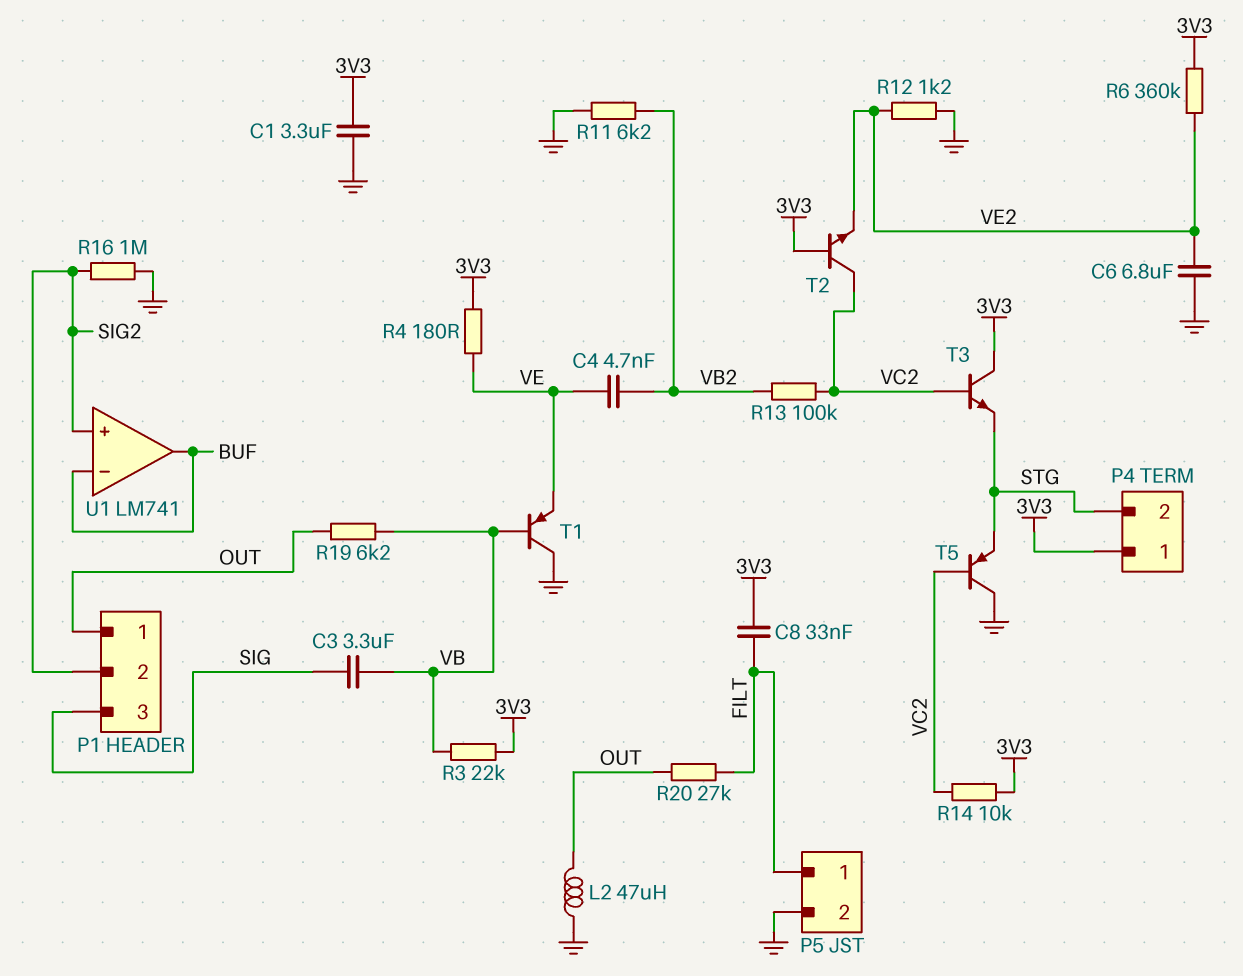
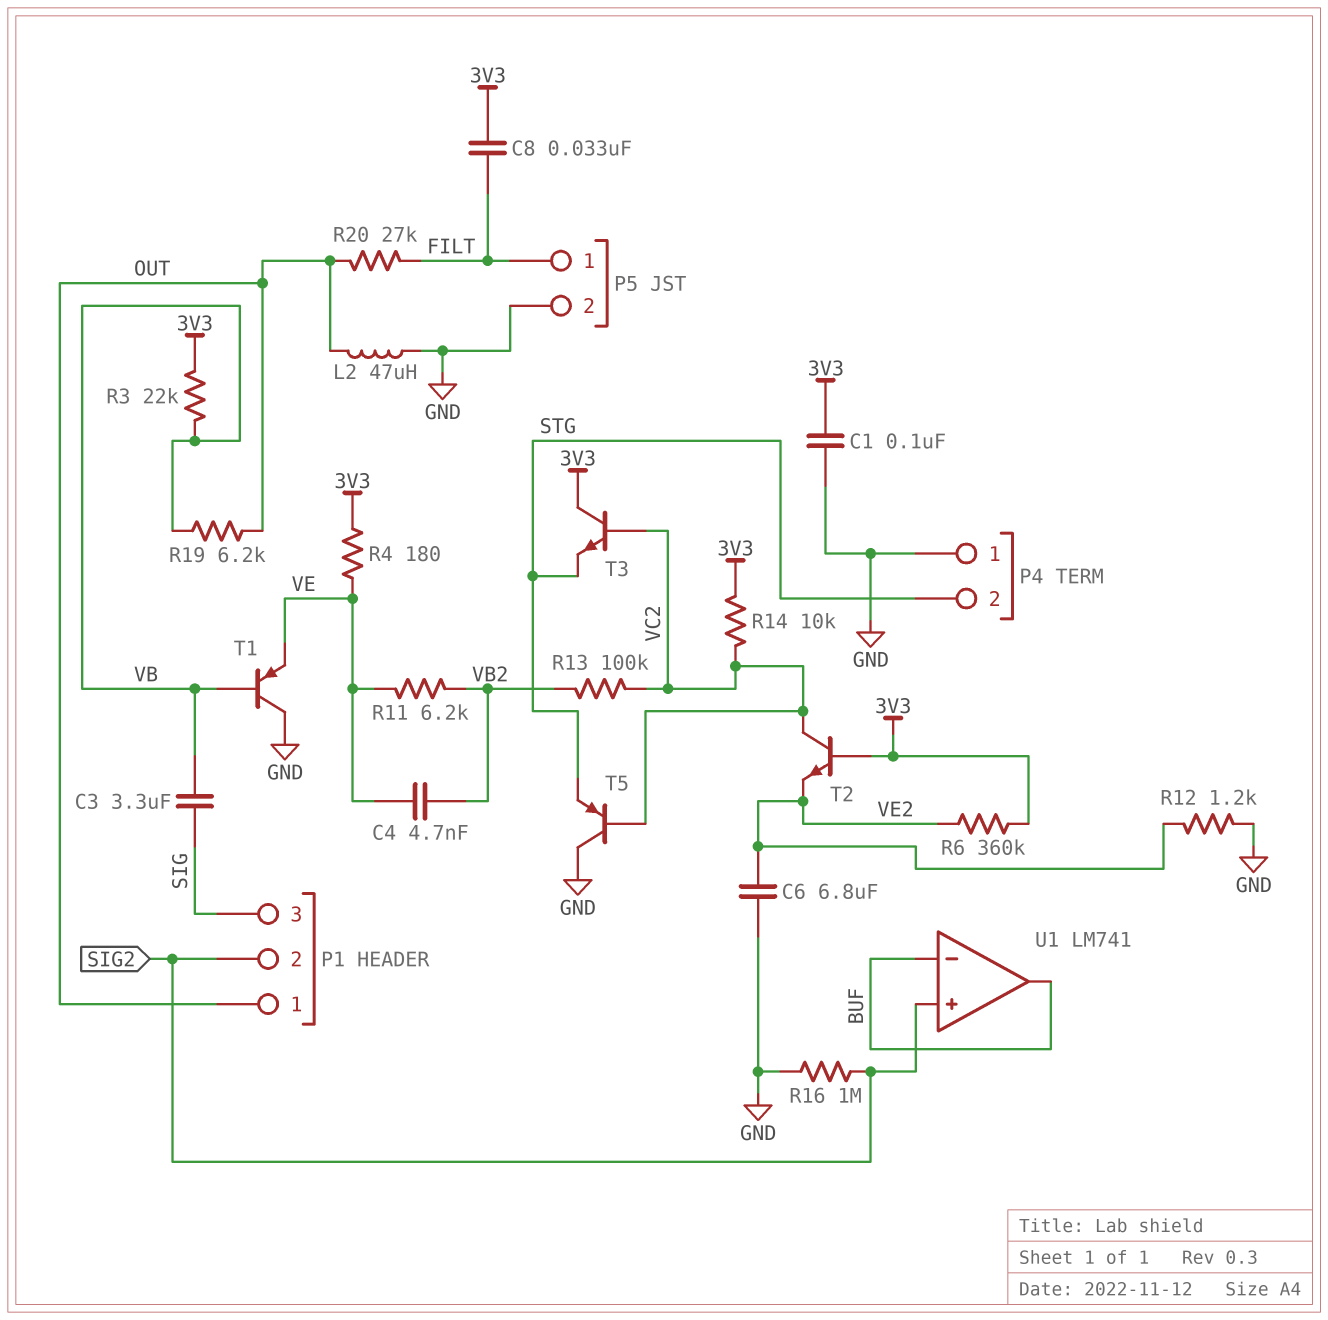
C1: 3.3uF (3V3, GND) -> 100nF (3V3, GND)
P4 pin 1: 3V3 -> GND
R11: 6.2k (GND, VB2) -> 6.2k (VB2, VE)

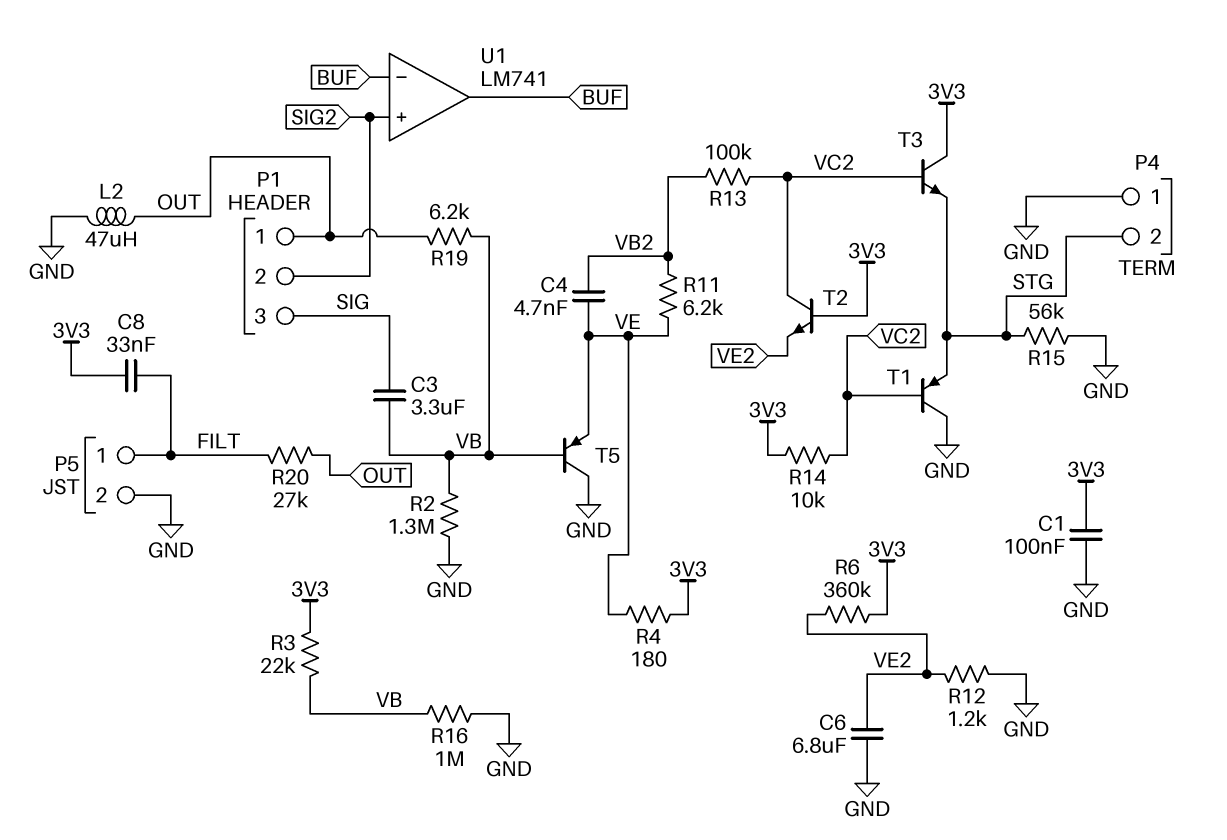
R2: none -> 1.3M (GND, VB)
R15: none -> 56k (GND, STG)
R16: 1M (GND, SIG2) -> 1M (GND, VB)
T1: PNP (B VB, C GND, E VE) -> PNP (B VC2, C GND, E STG)
T5: PNP (B VC2, C GND, E STG) -> PNP (B VB, C GND, E VE)

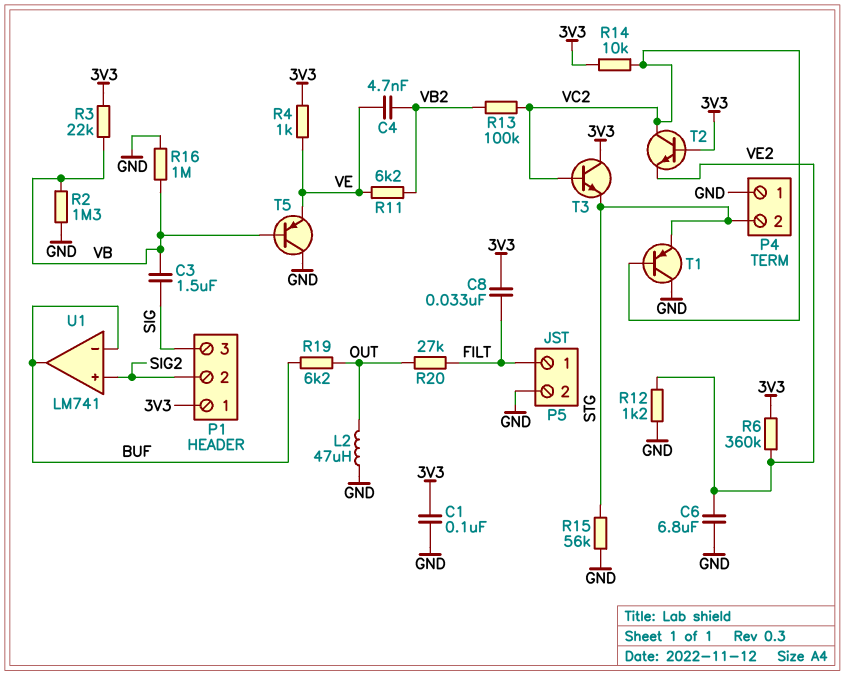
C3: 3.3uF (SIG, VB) -> 1.5uF (SIG, VB)
P1 pin 1: OUT -> 3V3
R4: 180 (3V3, VE) -> 1k (3V3, VE)
R19: 6.2k (OUT, VB) -> 6.2k (BUF, OUT)

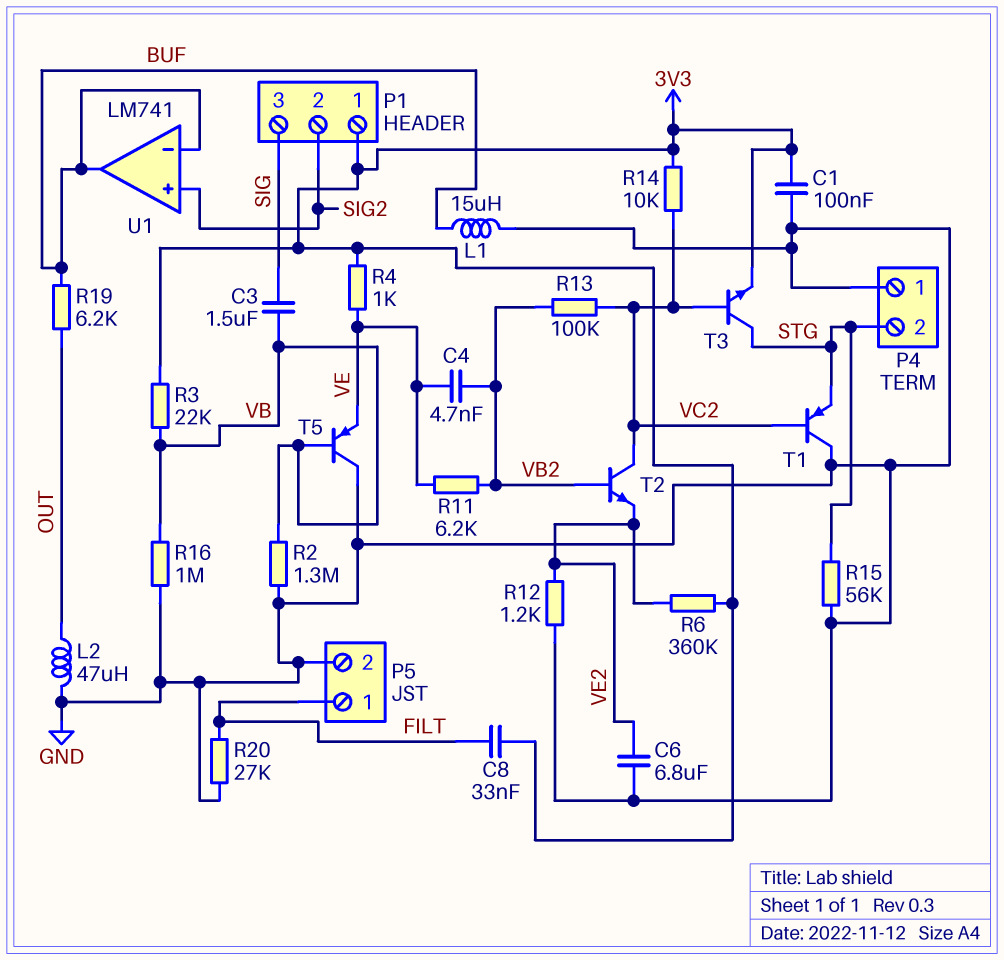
L1: none -> 15uH (BUF, GND)
R20: 27k (FILT, OUT) -> 27k (FILT, GND)
T2: NPN (B 3V3, C VC2, E VE2) -> NPN (B VB2, C VC2, E VE2)
T3: NPN (B VC2, C 3V3, E STG) -> NPN (B VC2, C STG, E 3V3)

